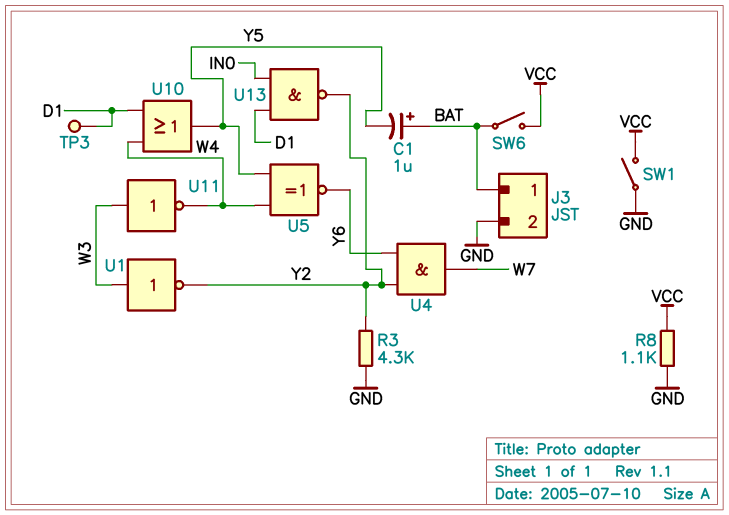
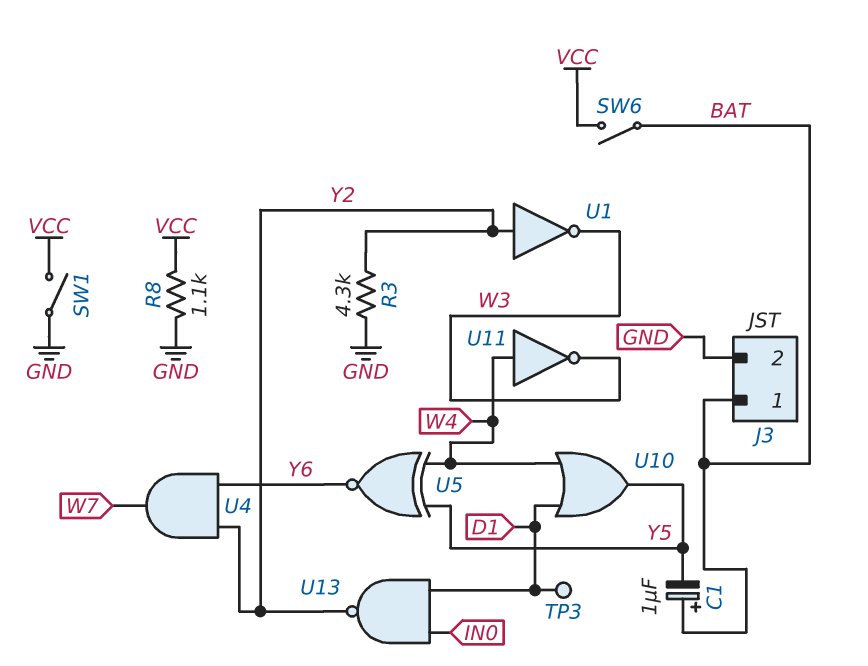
U1: NOT (in W3, out Y2) -> NOT (in Y2, out W3)
U11: NOT (in W3, out W4) -> NOT (in W4, out W3)

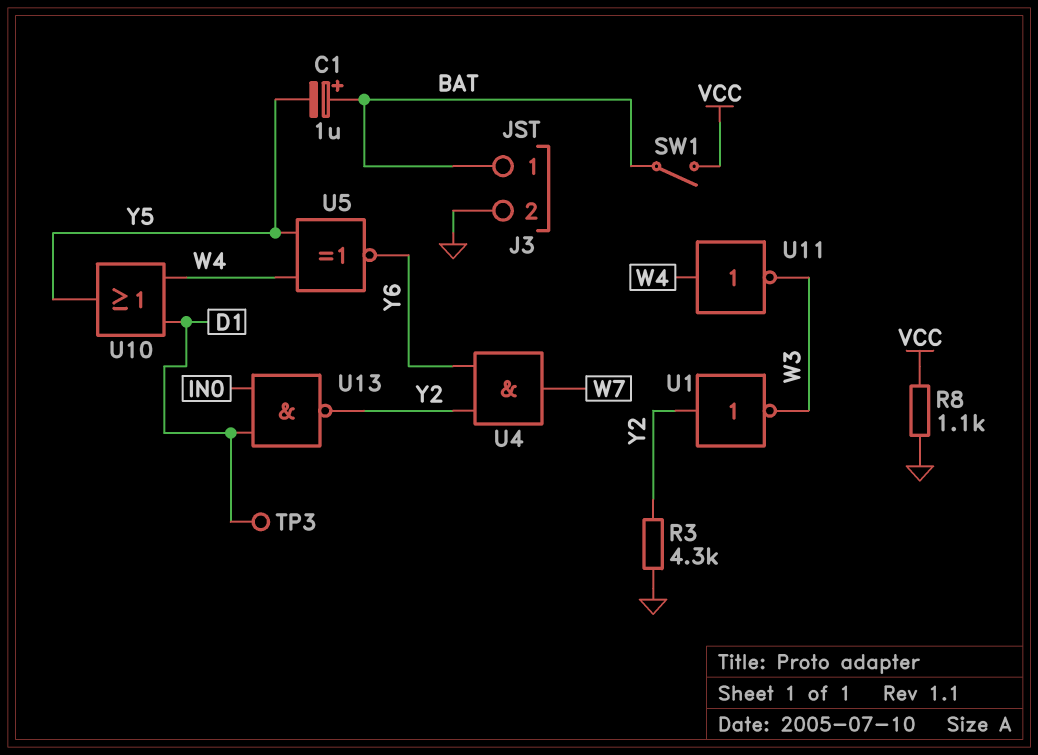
SW1: switch (GND, VCC) -> switch (BAT, VCC)
SW6: switch (BAT, VCC) -> none

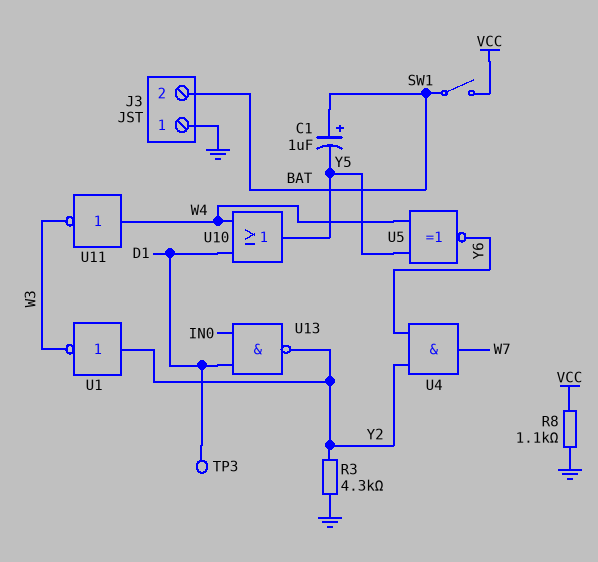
J3 pin 1: BAT -> GND
J3 pin 2: GND -> BAT

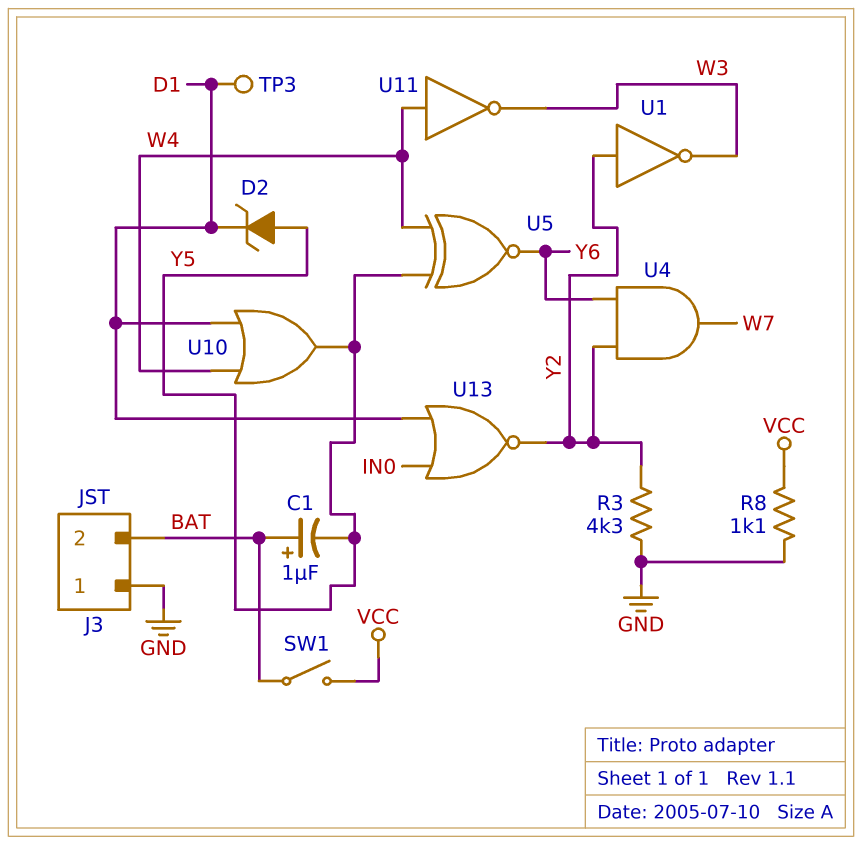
D2: none -> zener (A Y5, K D1)
U13: NAND (in D1, in IN0, out Y2) -> NOR (in D1, in IN0, out Y2)

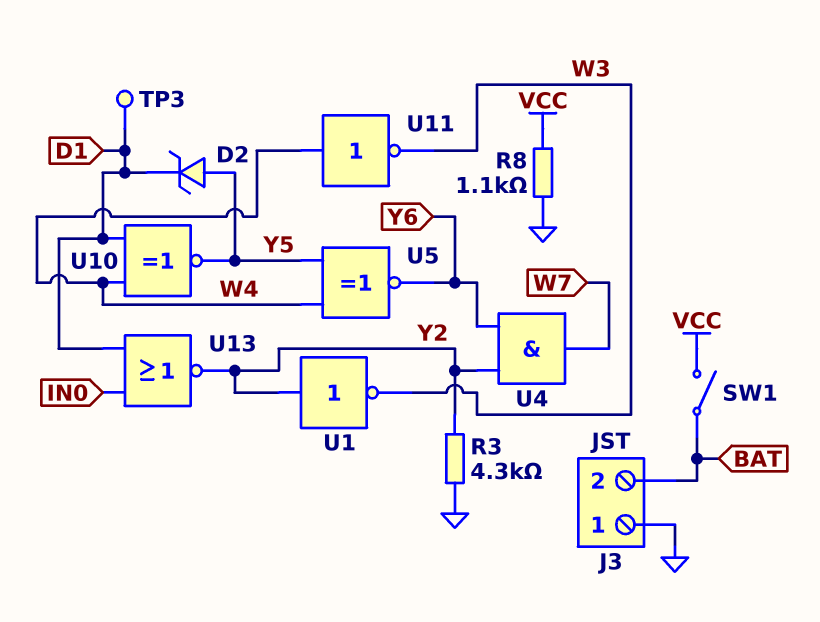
C1: 1uF (plus BAT, minus Y5) -> none
U10: OR (in D1, in W4, out Y5) -> XNOR (in D1, in W4, out Y5)

